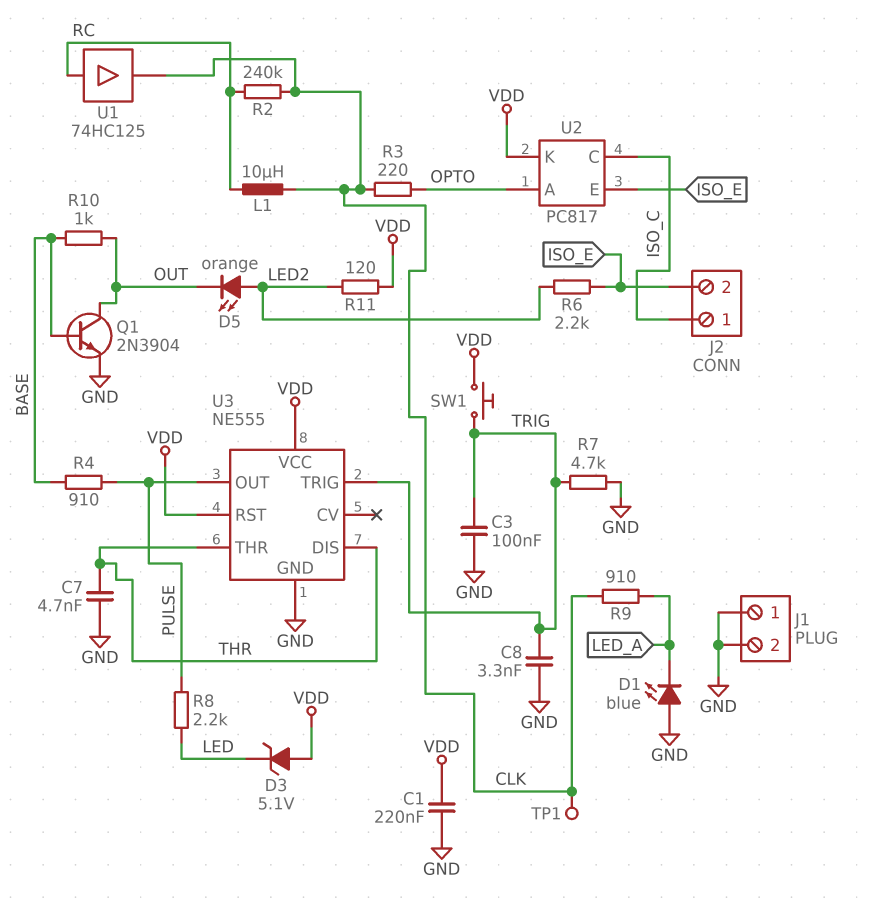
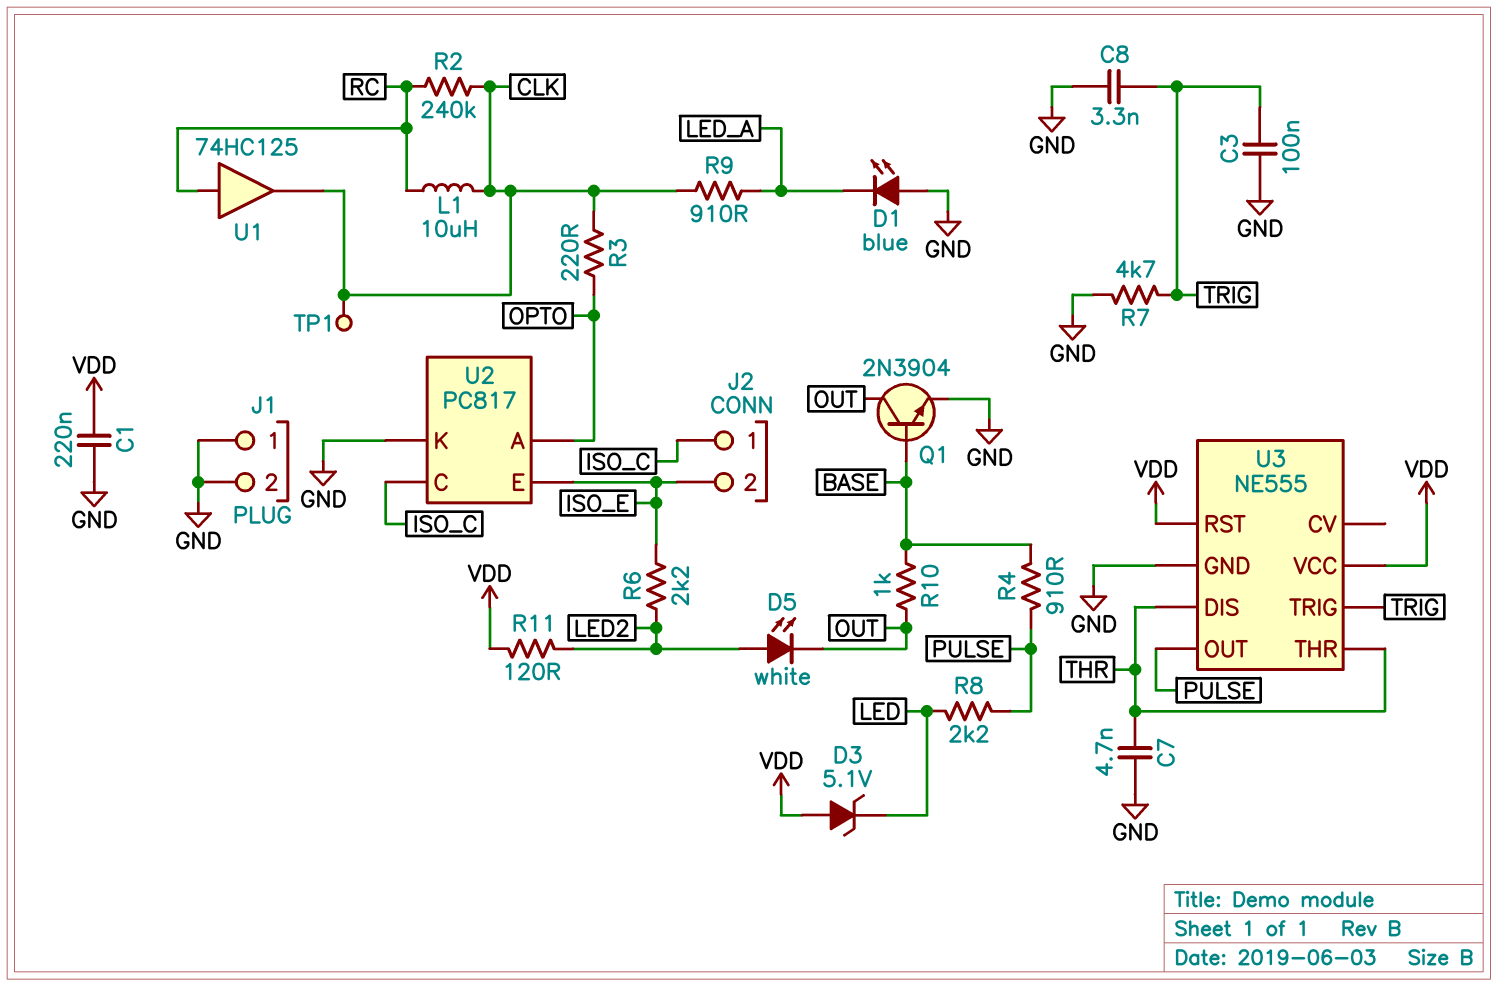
D5: LED orange (A LED2, K OUT) -> LED white (A LED2, K OUT)
SW1: button (TRIG, VDD) -> none
U2 pin K: VDD -> GND

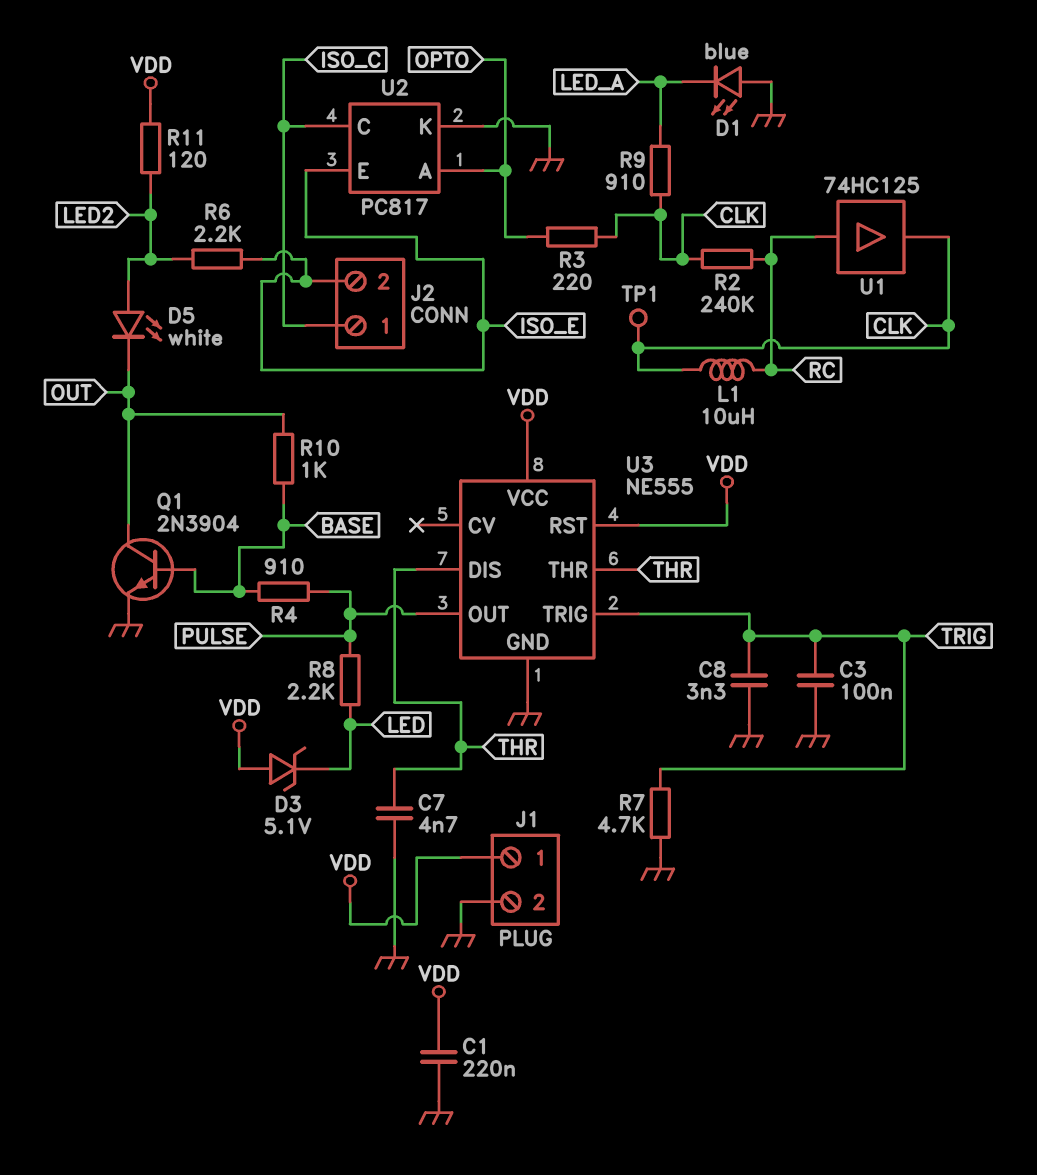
J1 pin 1: GND -> VDD

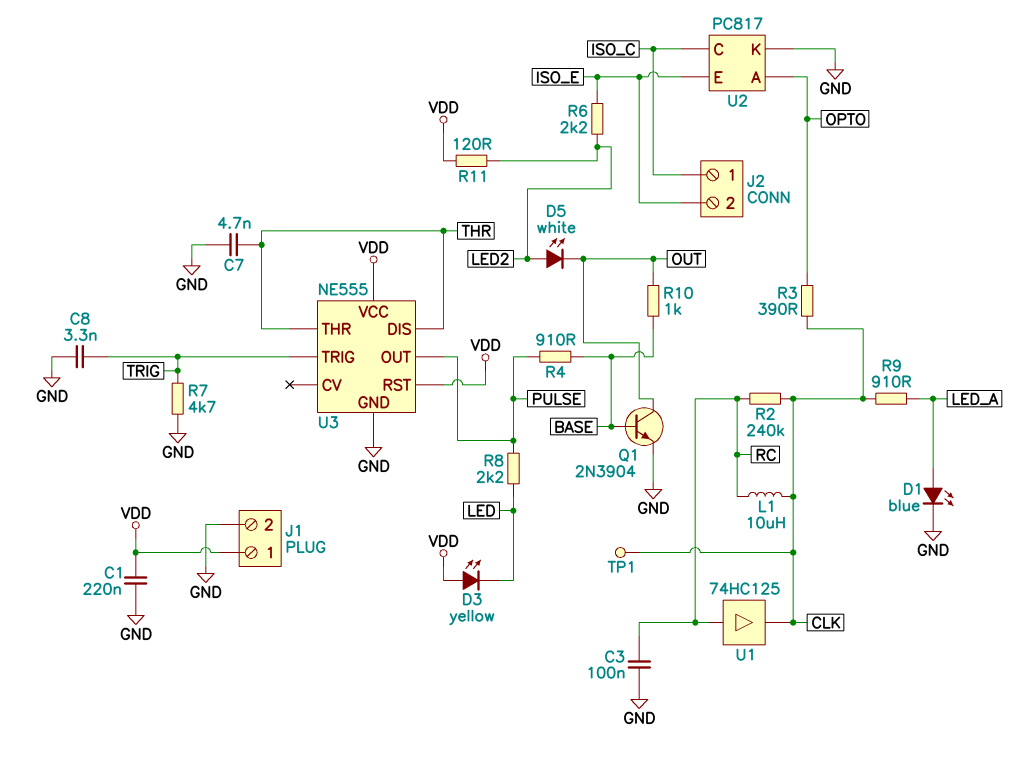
C3: 100nF (GND, TRIG) -> 100nF (GND, RC)
D1: LED blue (A GND, K LED_A) -> LED blue (A LED_A, K GND)
D3: zener 5.1V (A VDD, K LED) -> LED yellow (A VDD, K LED)
R3: 220 (CLK, OPTO) -> 390 (CLK, OPTO)

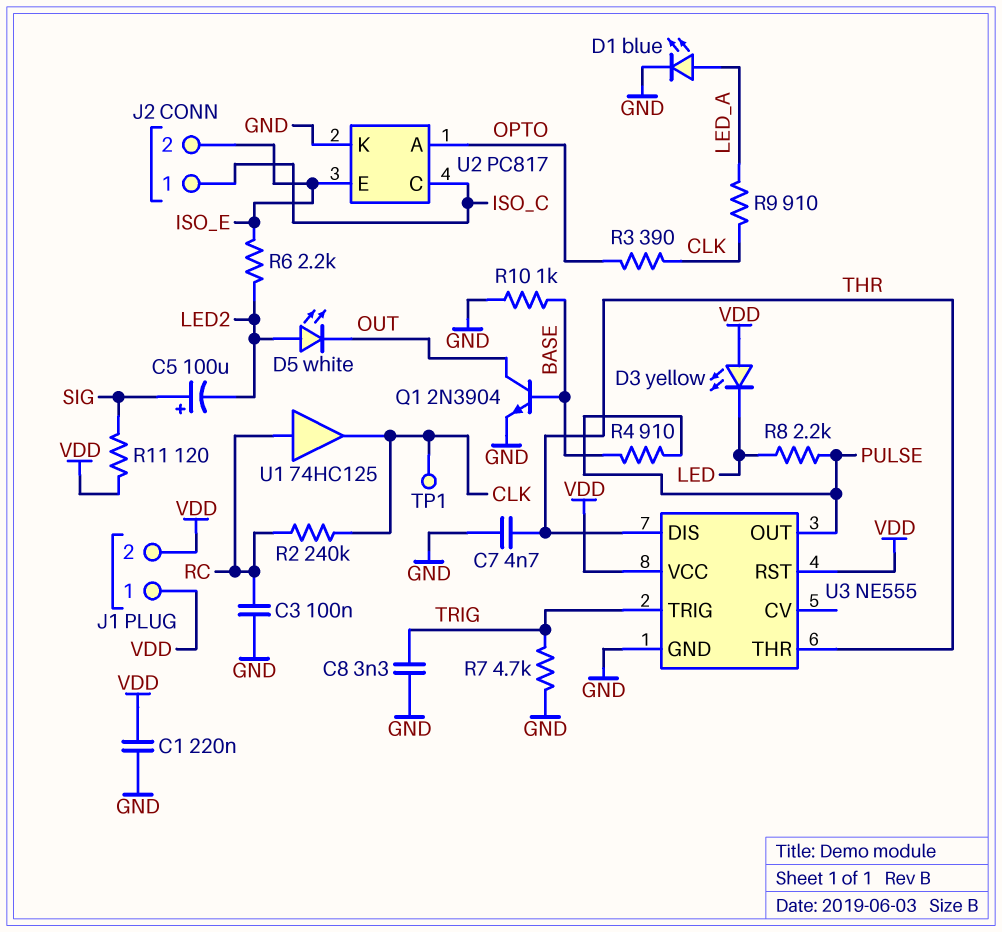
C5: none -> 100uF (plus SIG, minus LED2)
J1 pin 2: GND -> VDD
L1: 10uH (CLK, RC) -> none
R10: 1k (BASE, OUT) -> 1k (BASE, GND)
R11: 120 (LED2, VDD) -> 120 (SIG, VDD)

